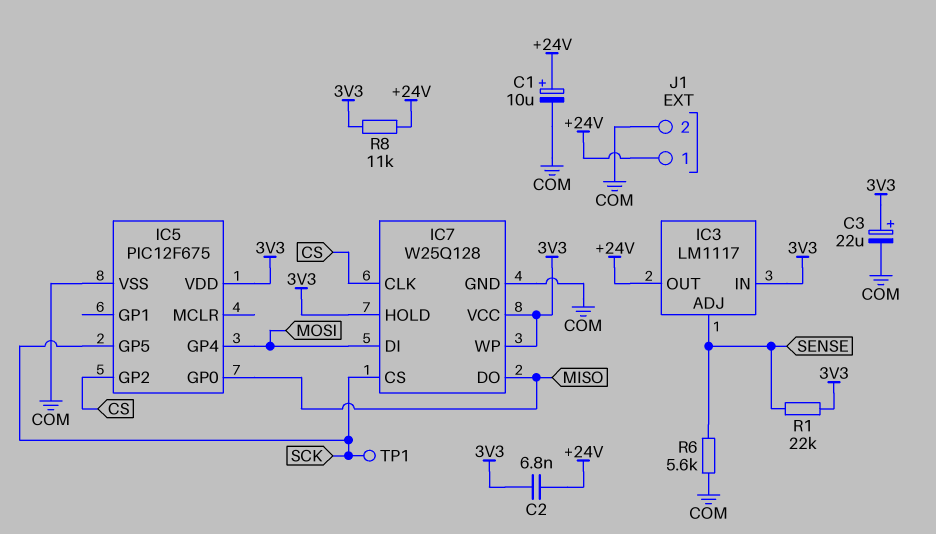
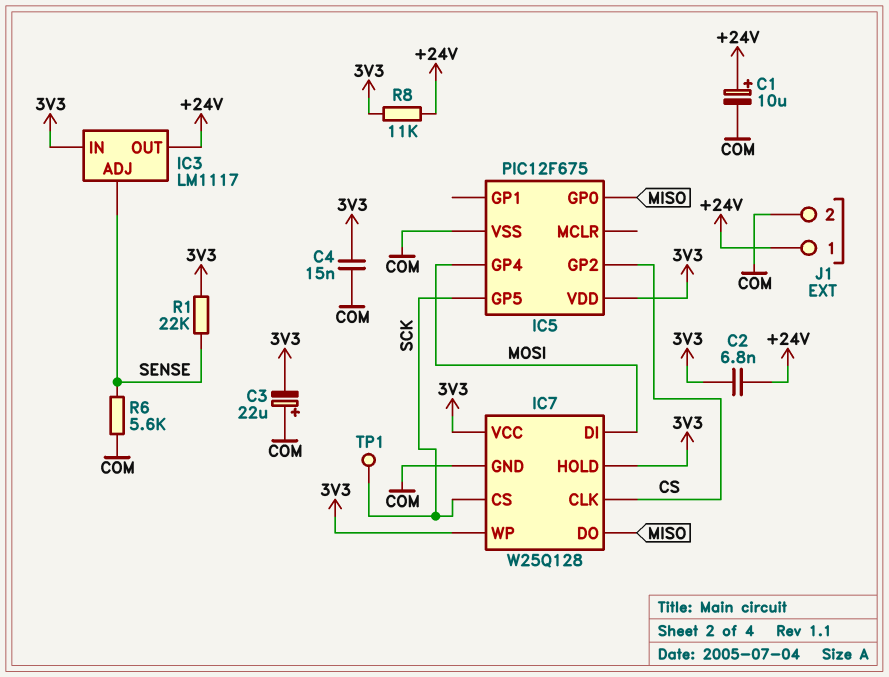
C3: 22uF (plus 3V3, minus COM) -> 22uF (plus COM, minus 3V3)
C4: none -> 15nF (3V3, COM)

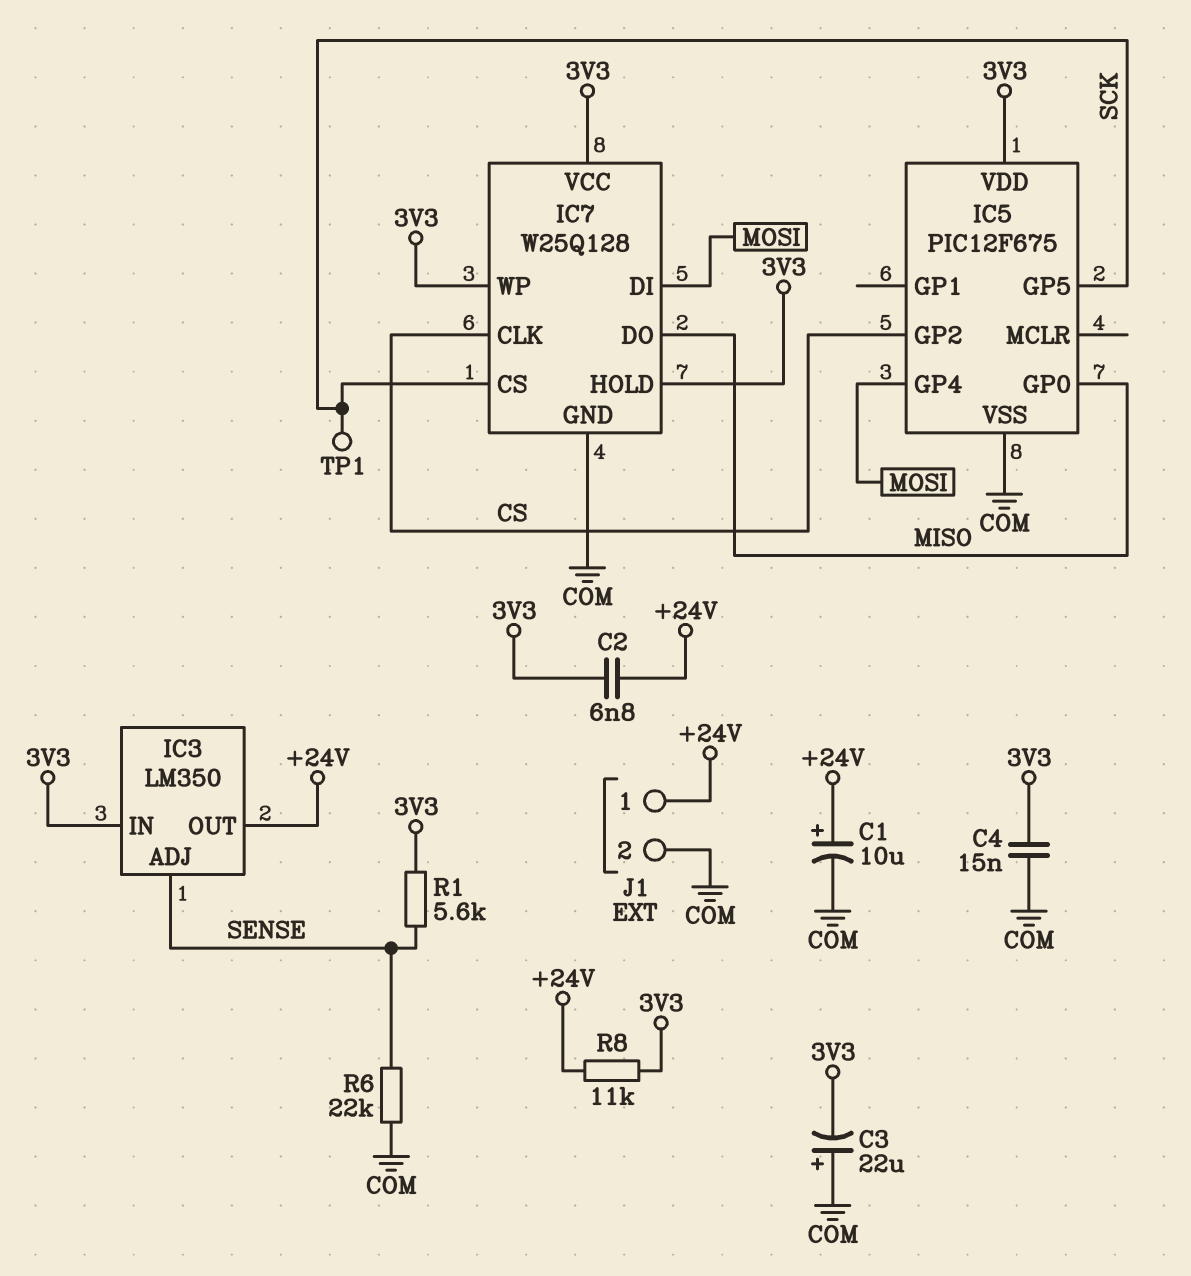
IC3: LM1117 -> LM350
R1: 22k (3V3, SENSE) -> 5.6k (3V3, SENSE)
R6: 5.6k (COM, SENSE) -> 22k (COM, SENSE)

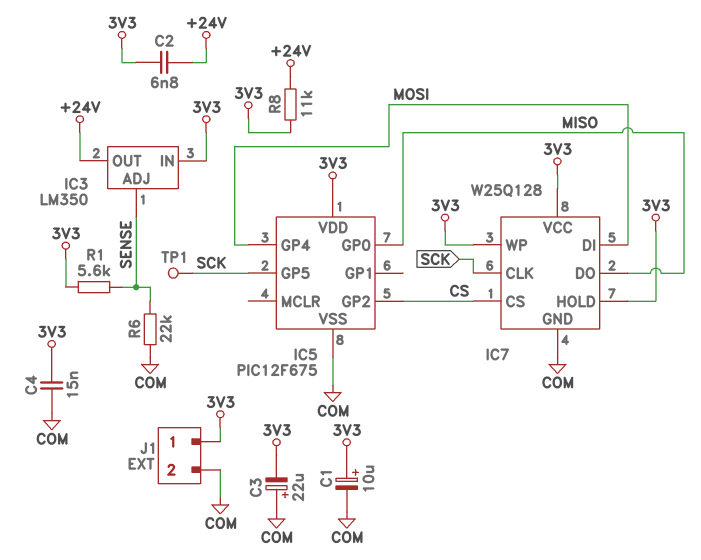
C1: 10uF (plus +24V, minus COM) -> 10uF (plus 3V3, minus COM)
IC7 pin CLK: CS -> SCK
IC7 pin CS: SCK -> CS
J1 pin 1: +24V -> 3V3

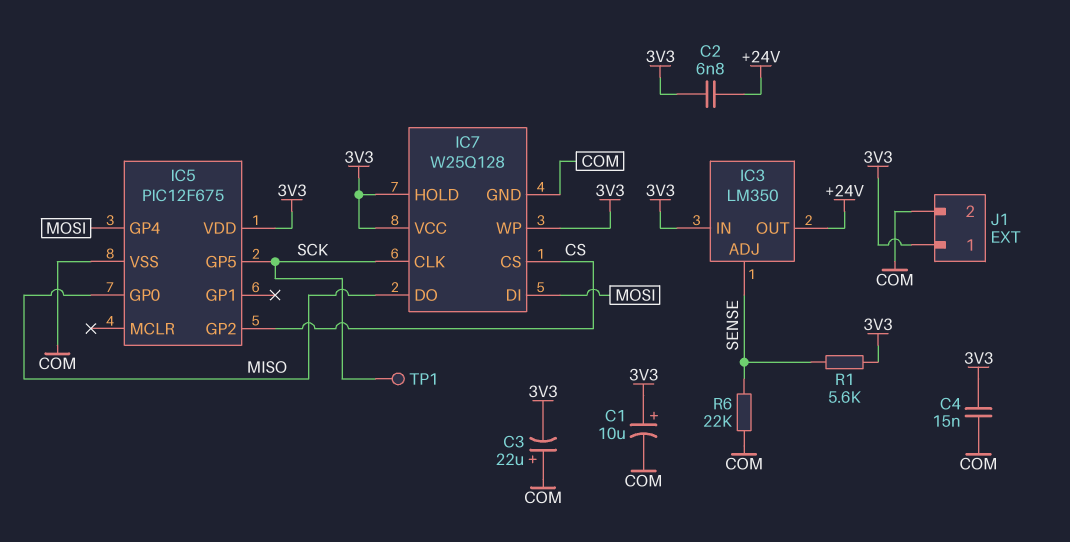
R8: 11k (+24V, 3V3) -> none

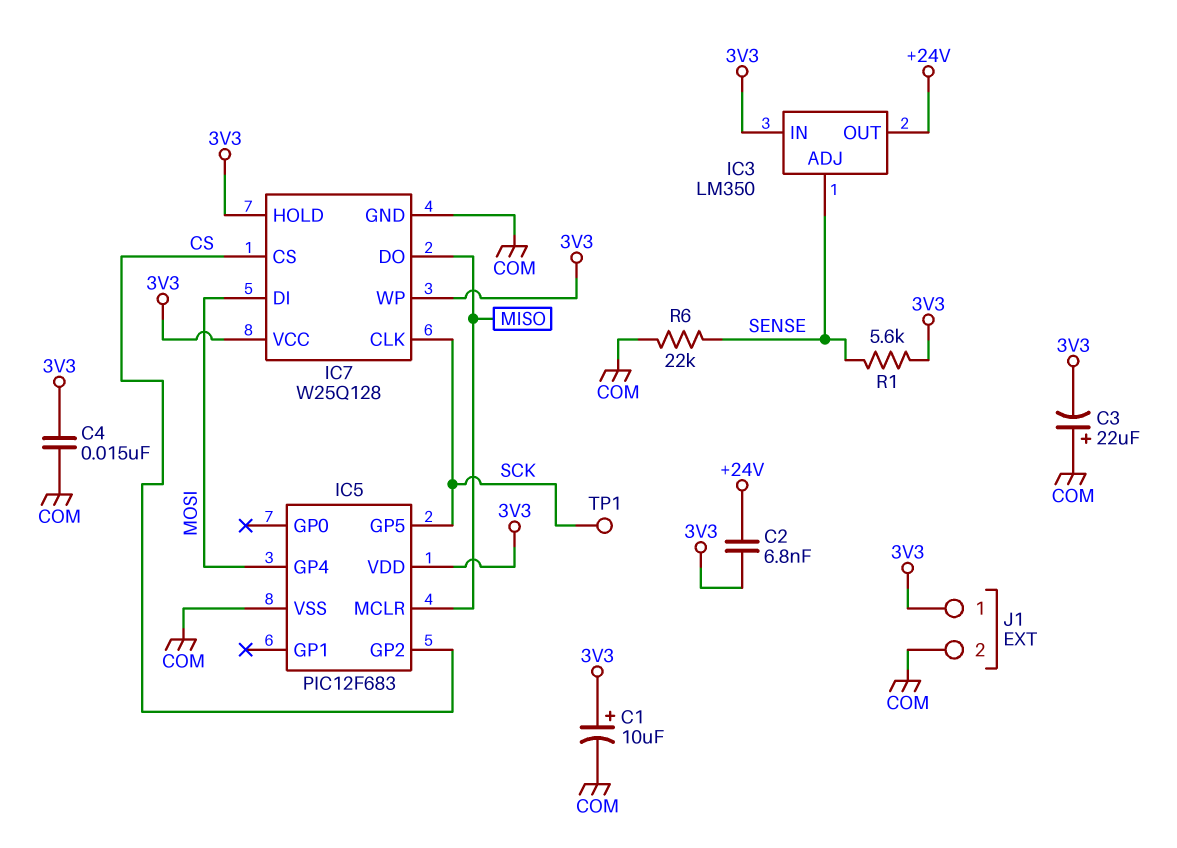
IC5: PIC12F675 -> PIC12F683
IC5 pin GP0: MISO -> none
IC5 pin MCLR: none -> MISO

